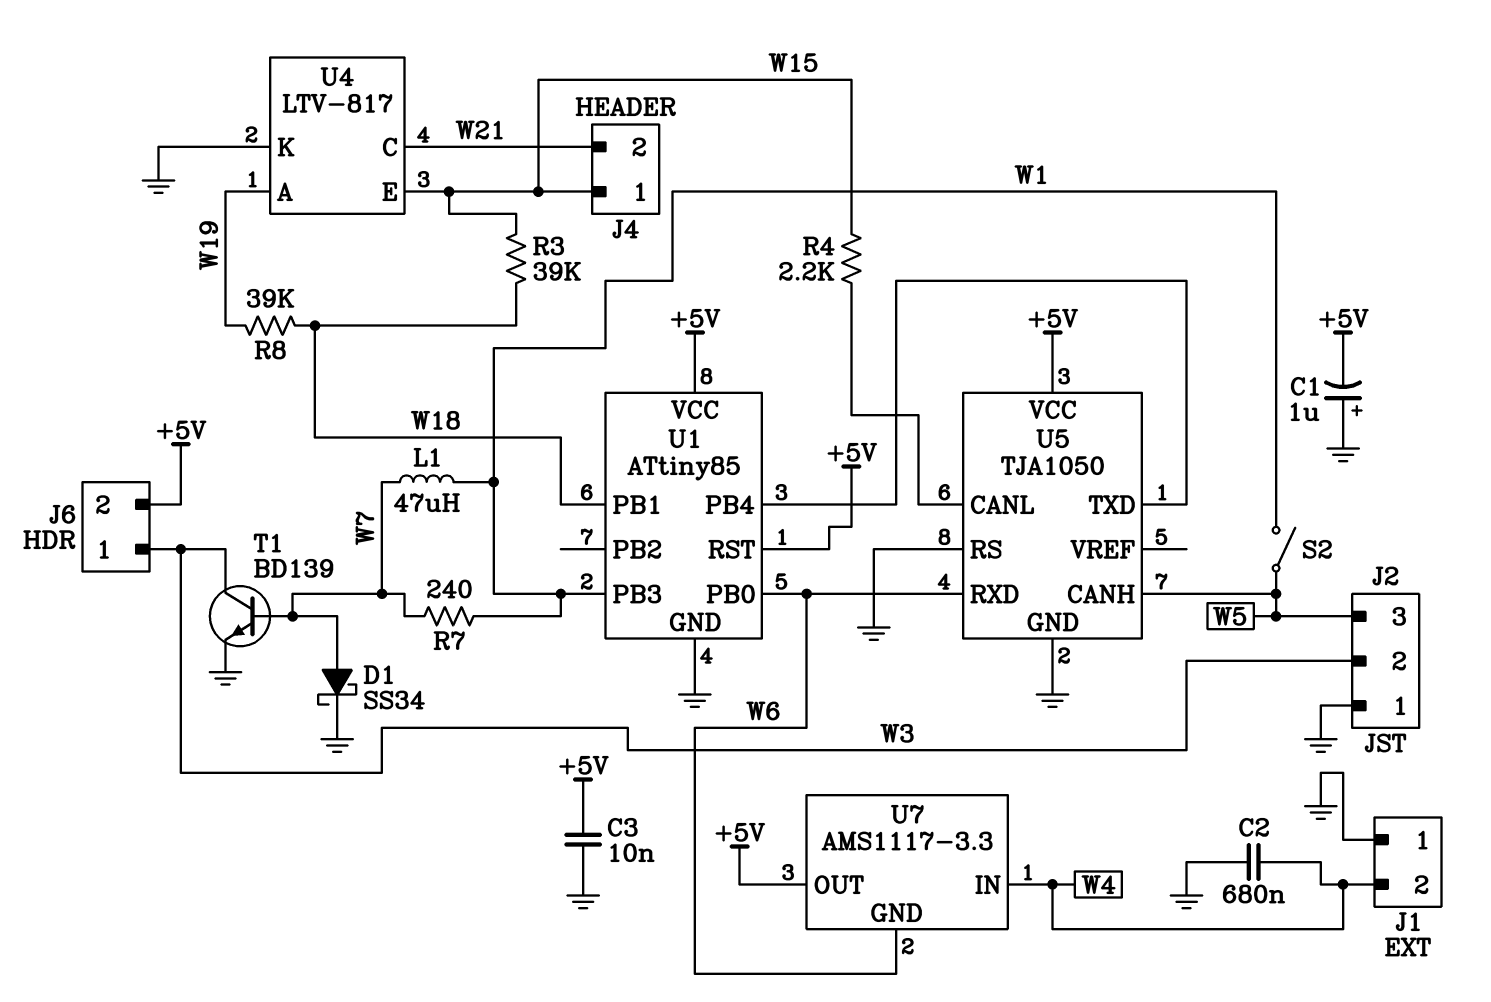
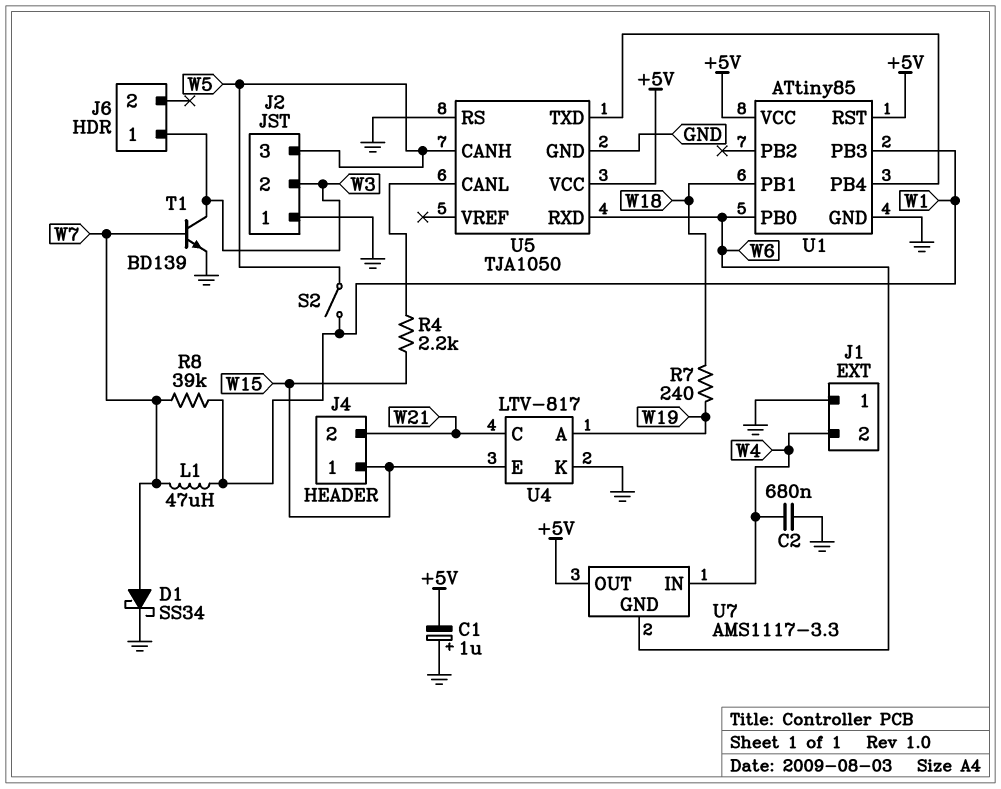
C3: 10nF (+5V, GND) -> none
J6 pin 2: +5V -> none
R3: 39k (W15, W18) -> none
R7: 240 (W1, W7) -> 240 (W18, W19)
R8: 39k (W18, W19) -> 39k (W1, W7)

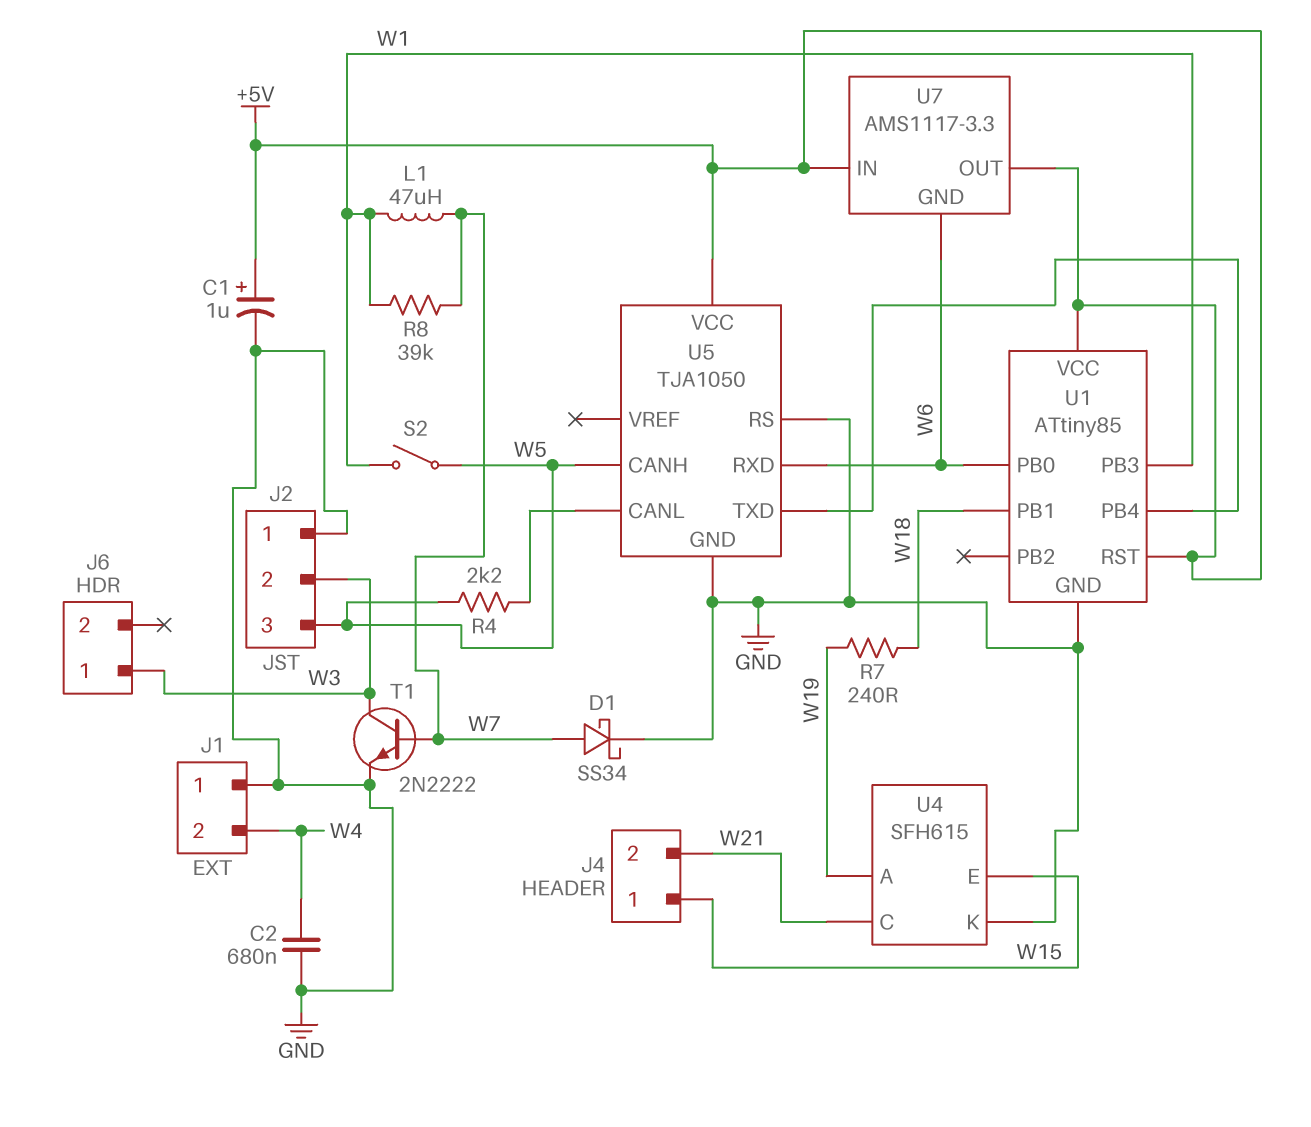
C1: 1uF (plus GND, minus +5V) -> 1uF (plus +5V, minus GND)
R4: 2.2k (U5/CANL, W15) -> 2.2k (U5/CANL, W5)
T1: NPN BD139 (B W7, C W3, E GND) -> NPN 2N2222 (B W7, C W3, E GND)
U4: LTV-817 -> SFH615
U7 pin IN: W4 -> +5V

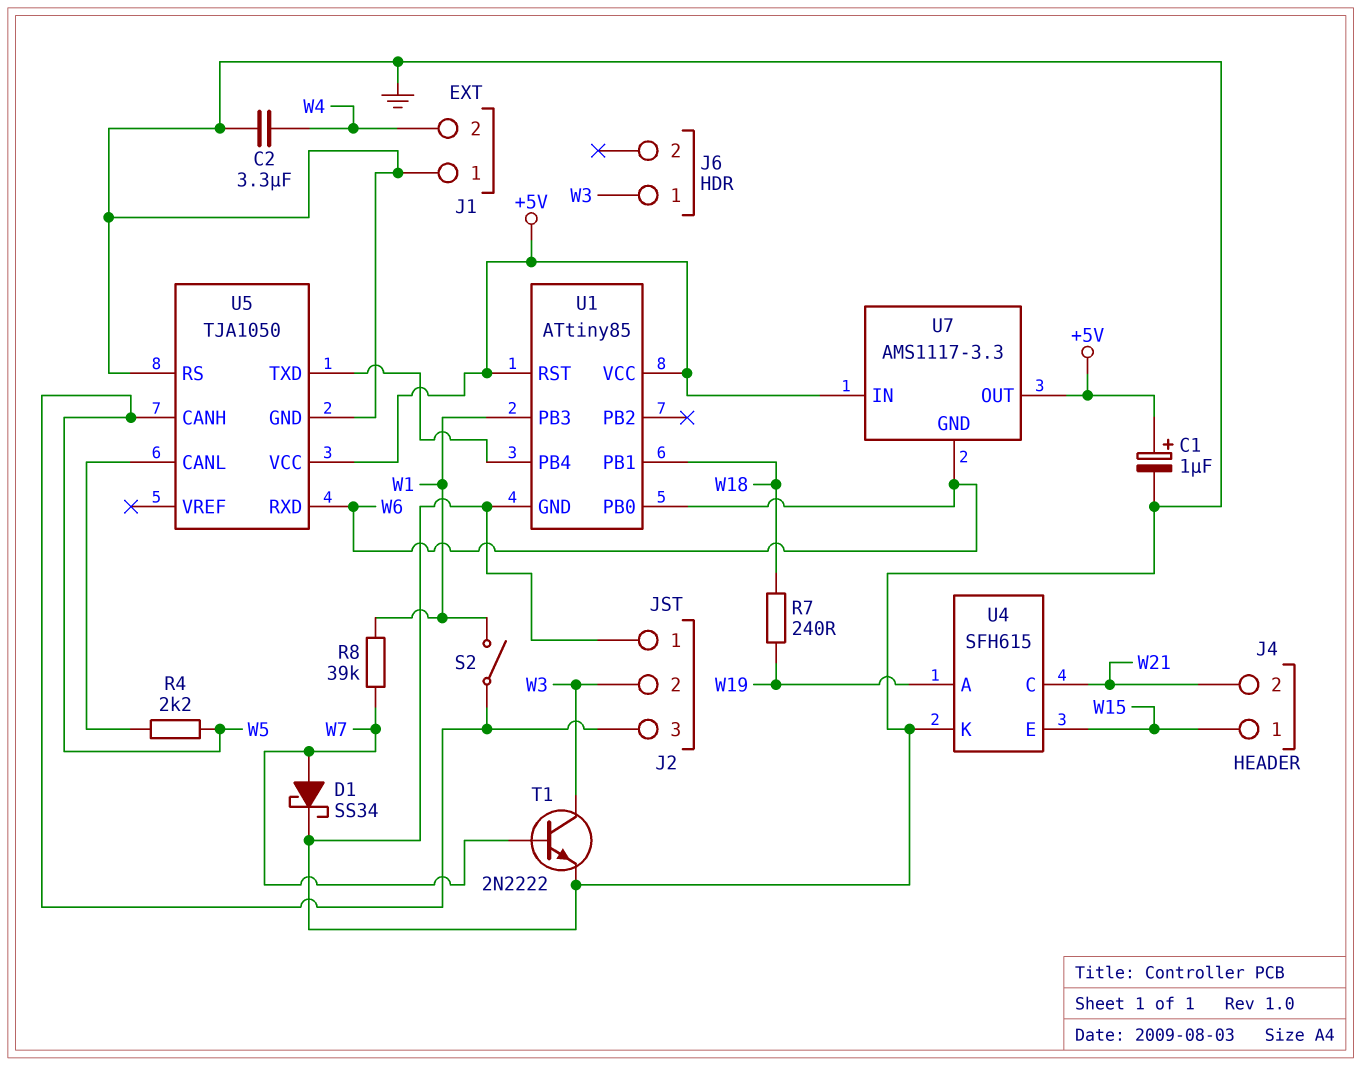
C2: 680nF (GND, W4) -> 3.3uF (GND, W4)
L1: 47uH (W1, W7) -> none

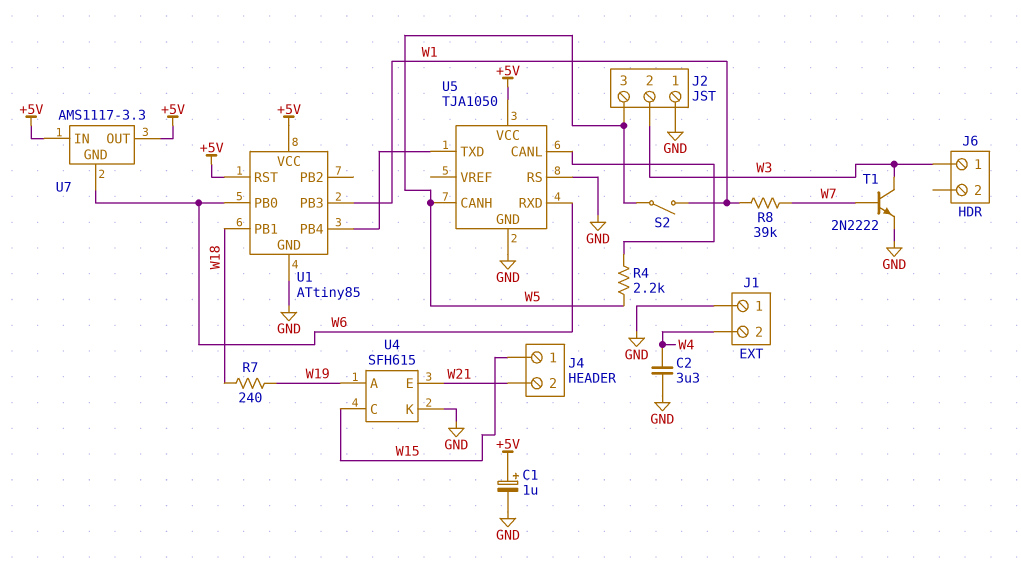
D1: schottky SS34 (A W7, K GND) -> none
U4 pin C: W21 -> W15
U4 pin E: W15 -> W21

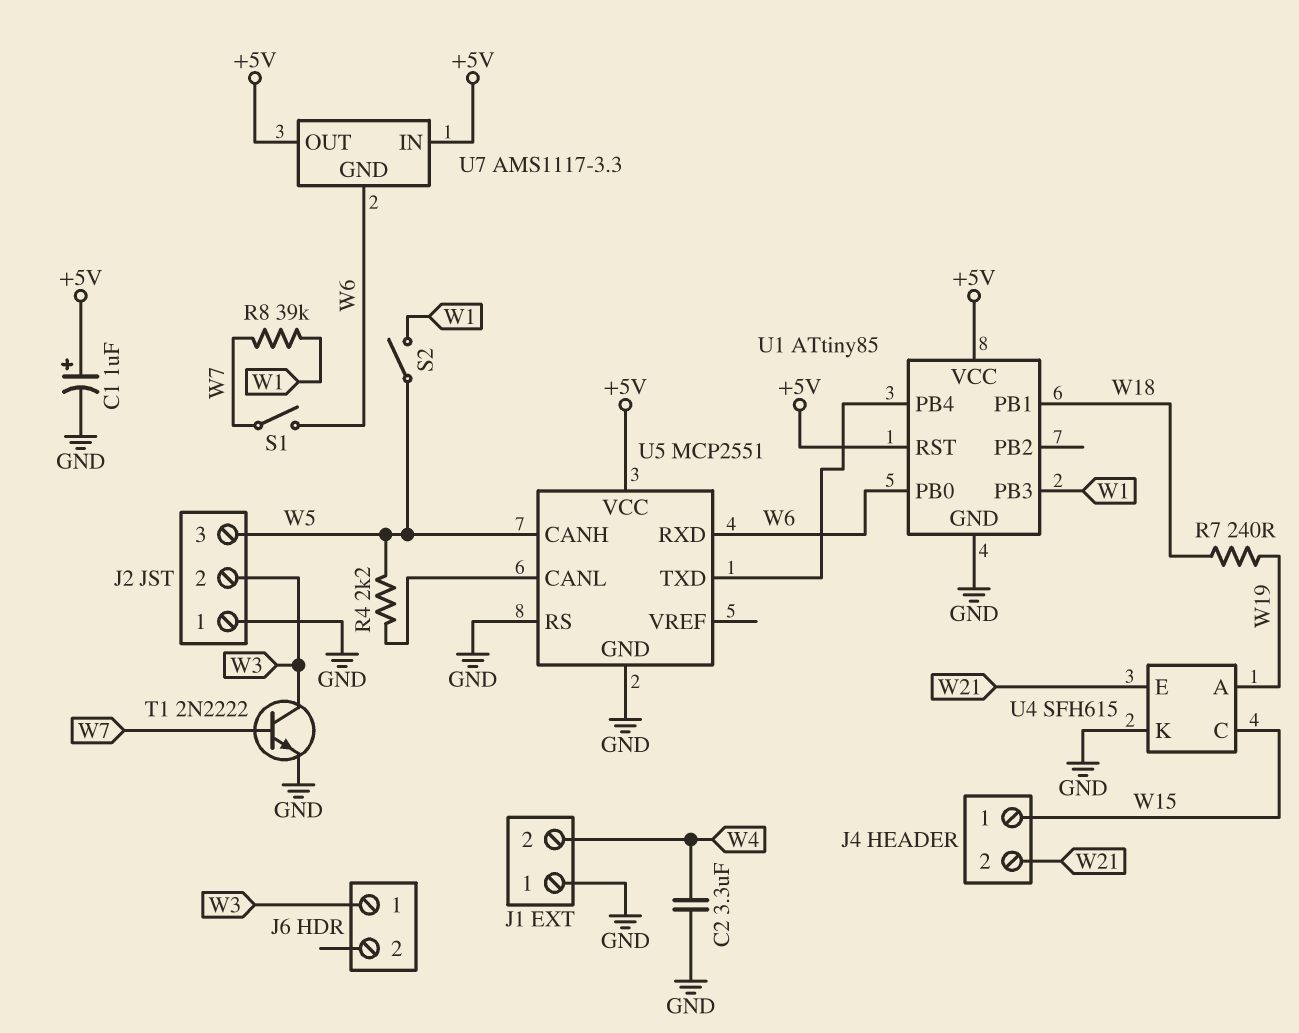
S1: none -> switch (W6, W7)
U5: TJA1050 -> MCP2551

